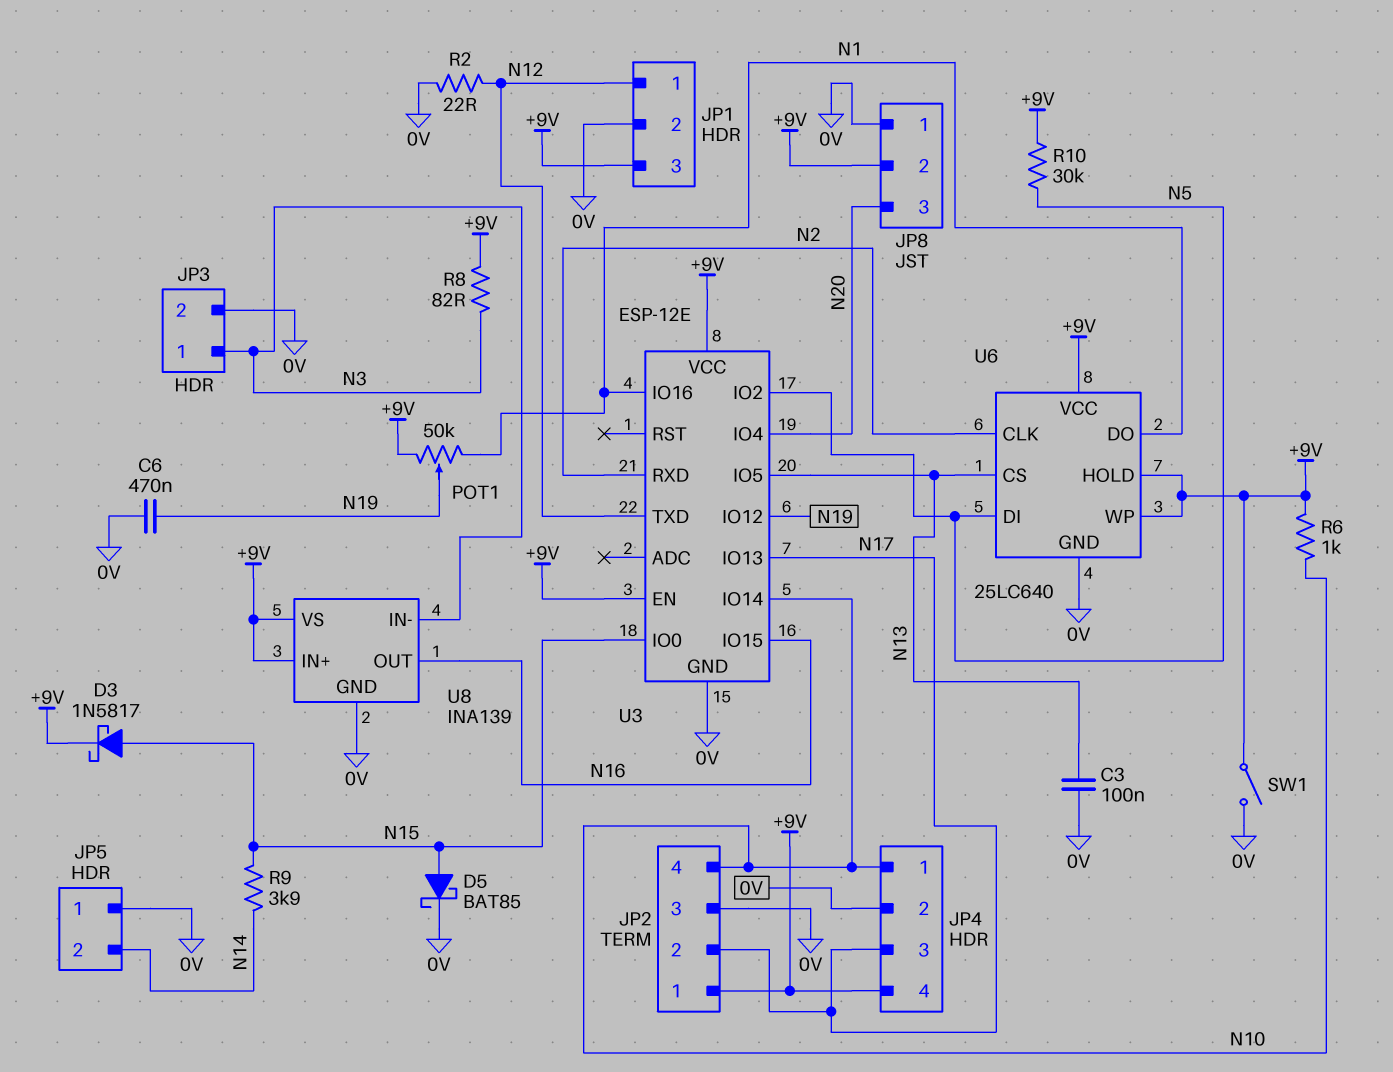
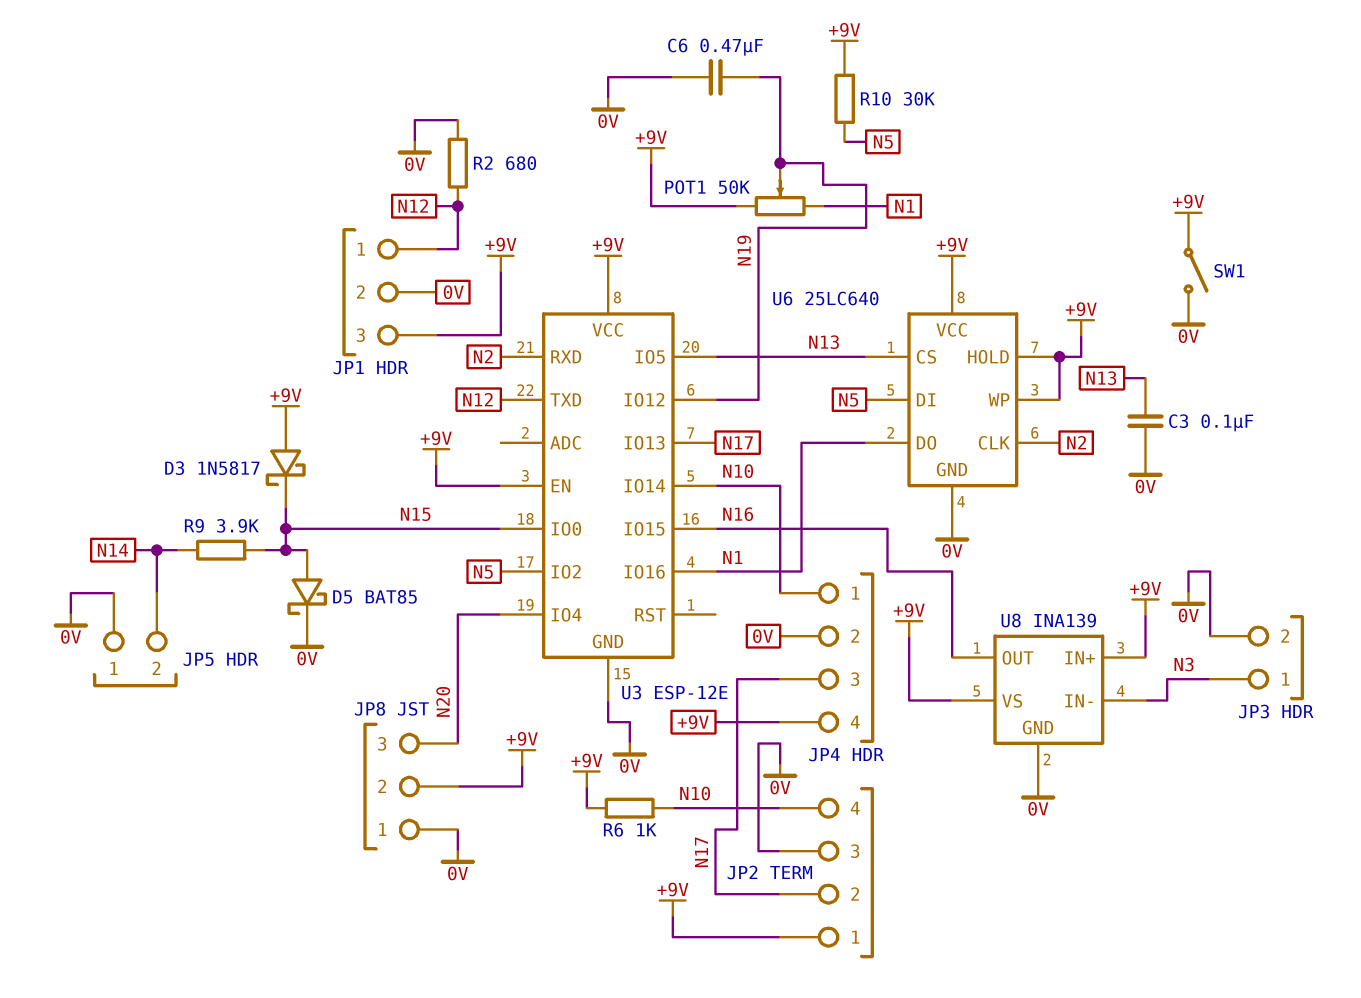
D3: schottky 1N5817 (A N15, K +9V) -> schottky 1N5817 (A +9V, K N15)
R2: 22 (0V, N12) -> 680 (0V, N12)
R8: 82 (+9V, N3) -> none

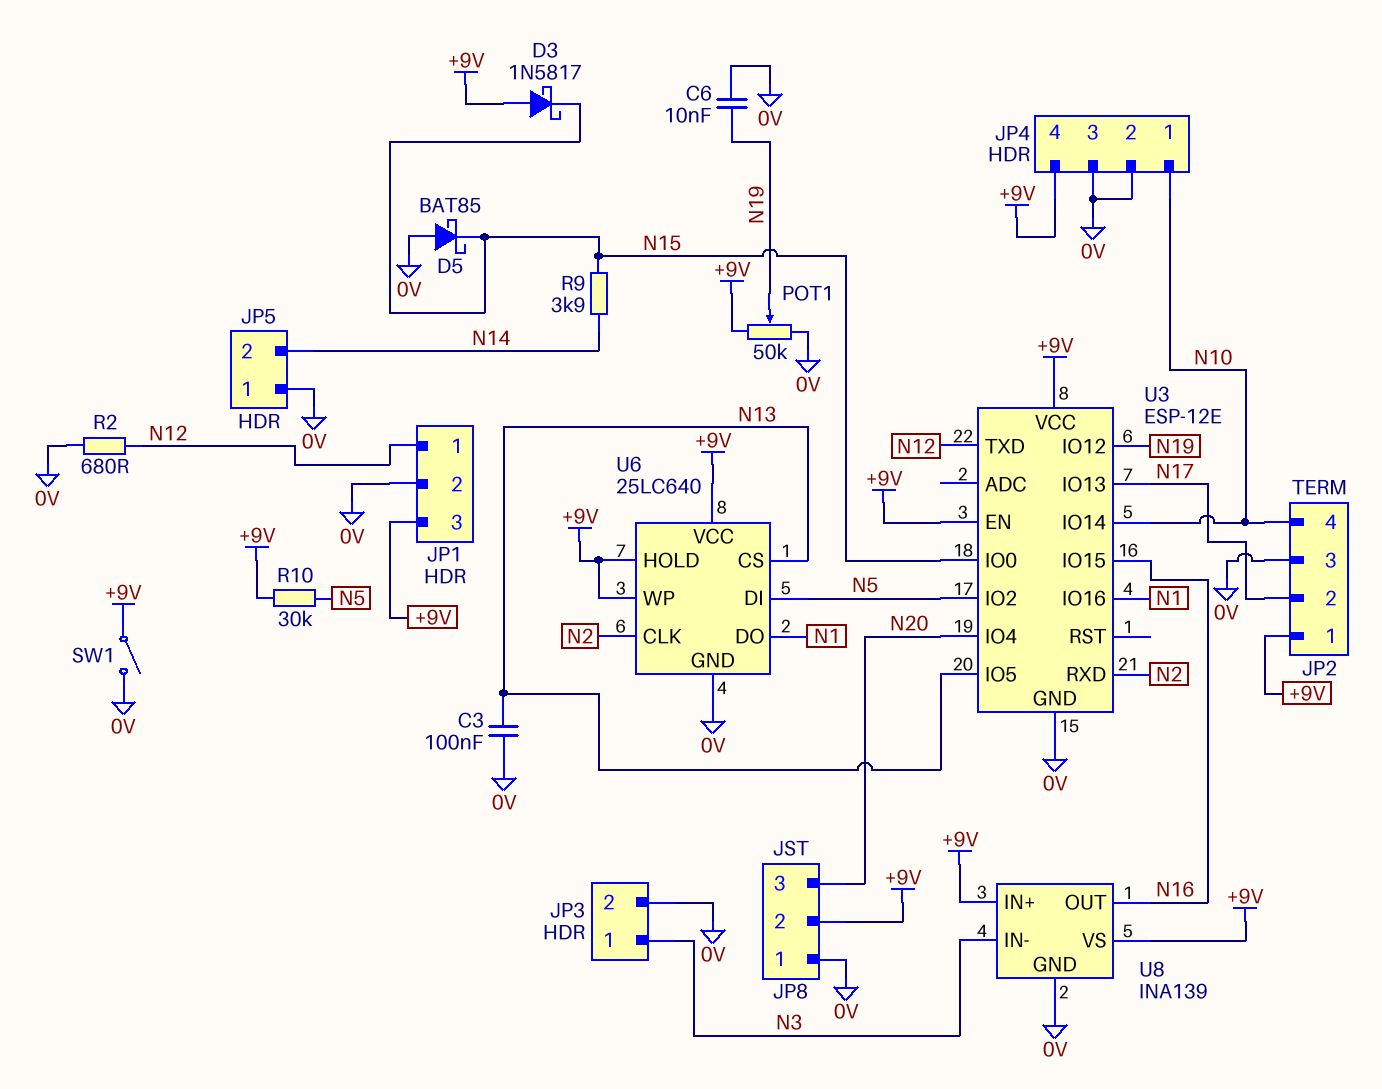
C6: 470nF (0V, N19) -> 10nF (0V, N19)
D5: schottky BAT85 (A N15, K 0V) -> schottky BAT85 (A 0V, K N15)
JP4 pin 3: N17 -> 0V
POT1: 50k (+9V, N1, wiper N19) -> 50k (+9V, 0V, wiper N19)
R6: 1k (+9V, N10) -> none

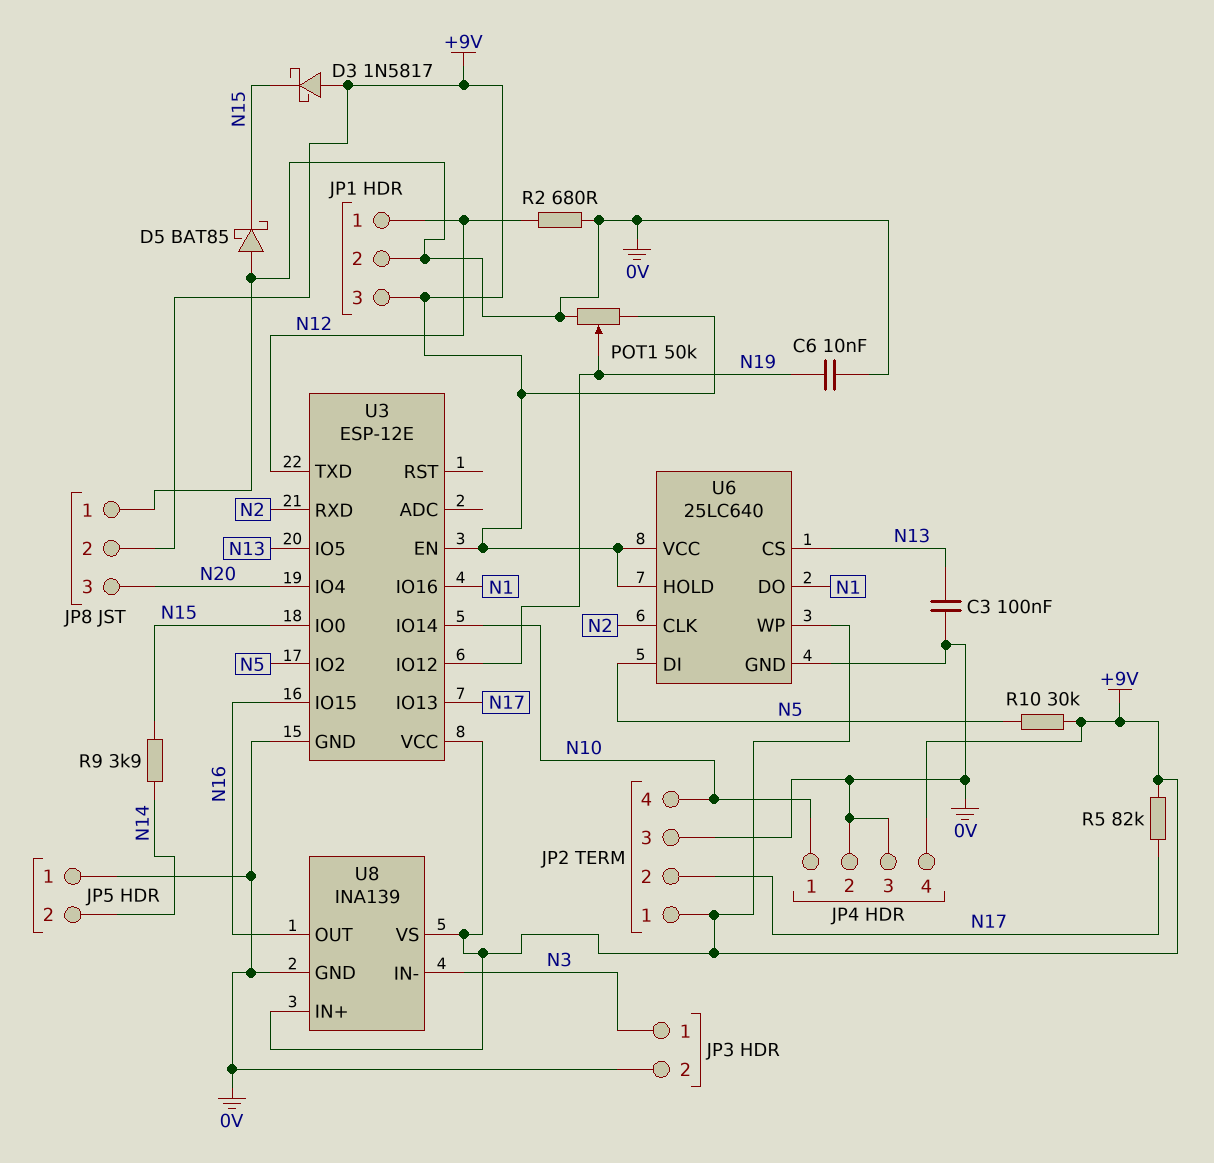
R5: none -> 82k (+9V, N17)
SW1: switch (+9V, 0V) -> none

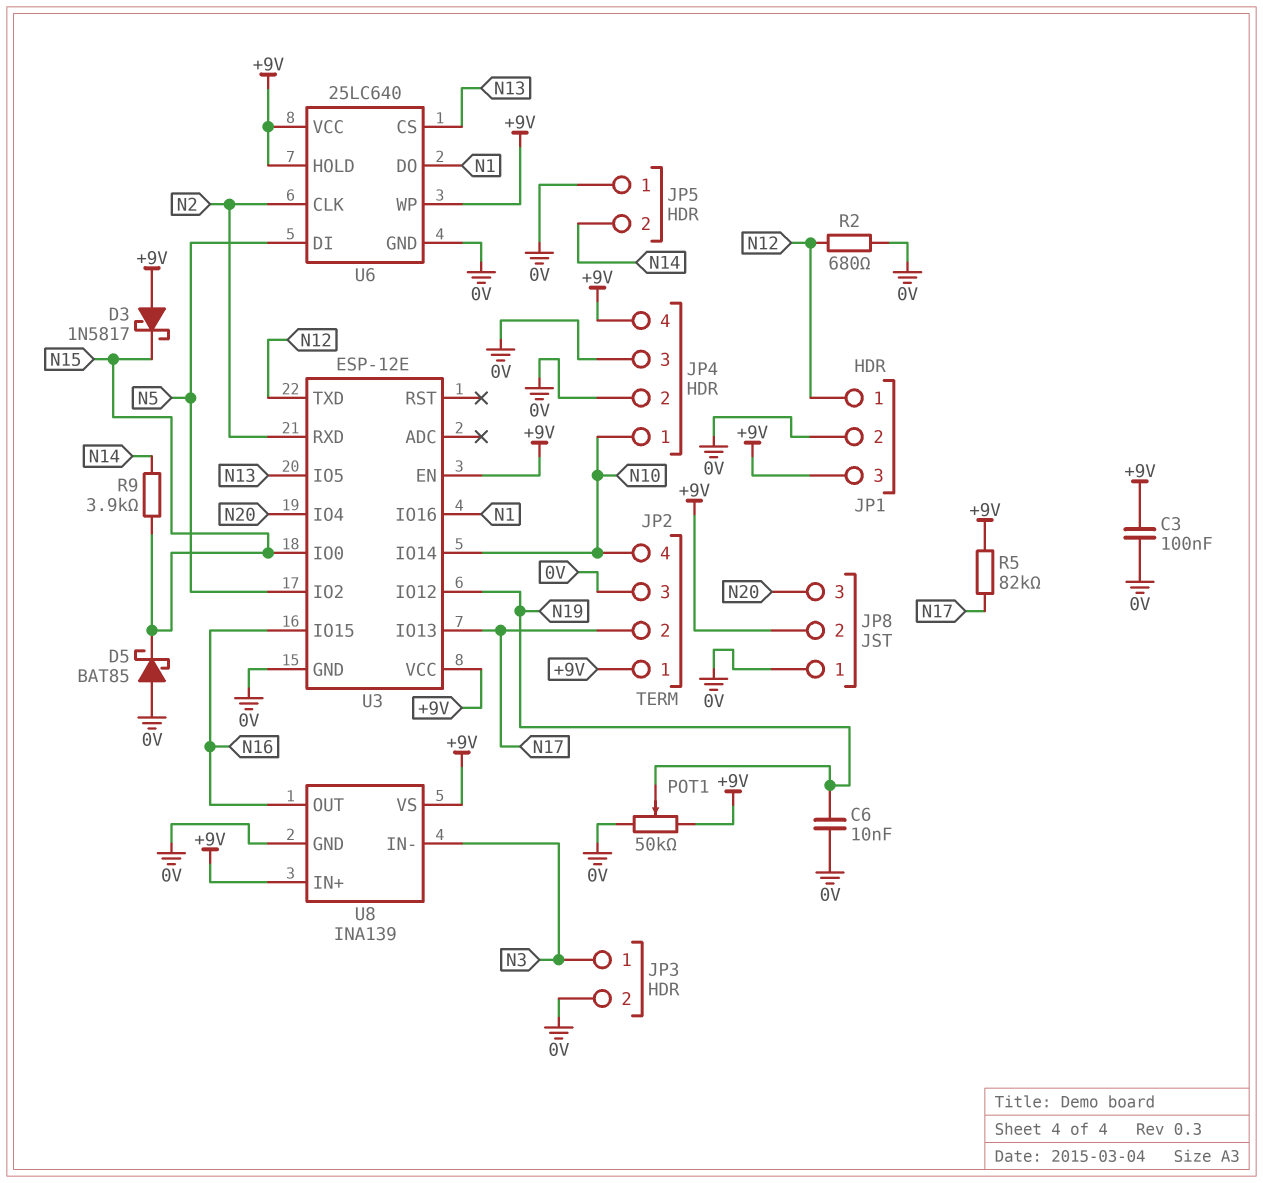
C3: 100nF (0V, N13) -> 100nF (+9V, 0V)
R10: 30k (+9V, N5) -> none

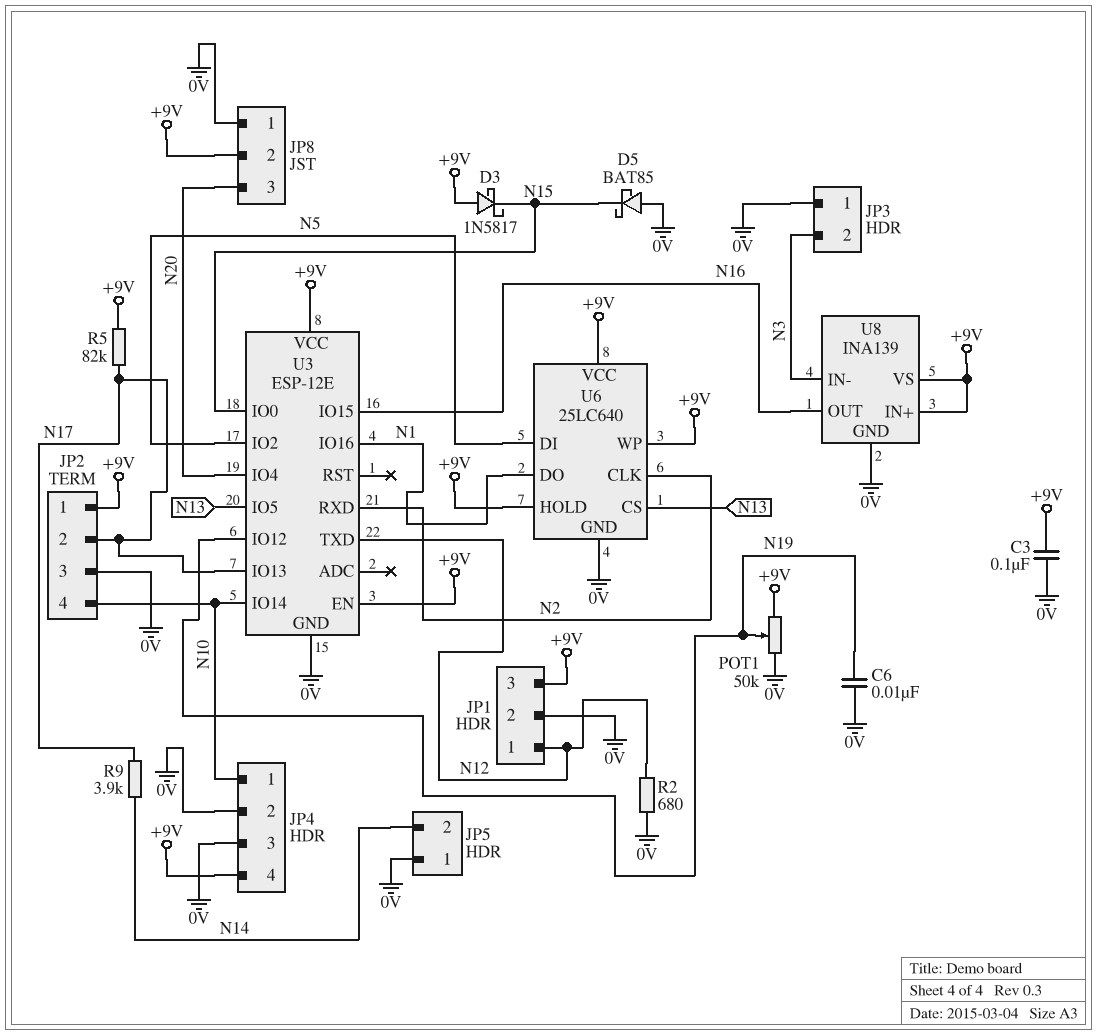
JP3 pin 1: N3 -> 0V
JP3 pin 2: 0V -> N3
R9: 3.9k (N14, N15) -> 3.9k (N14, N17)

